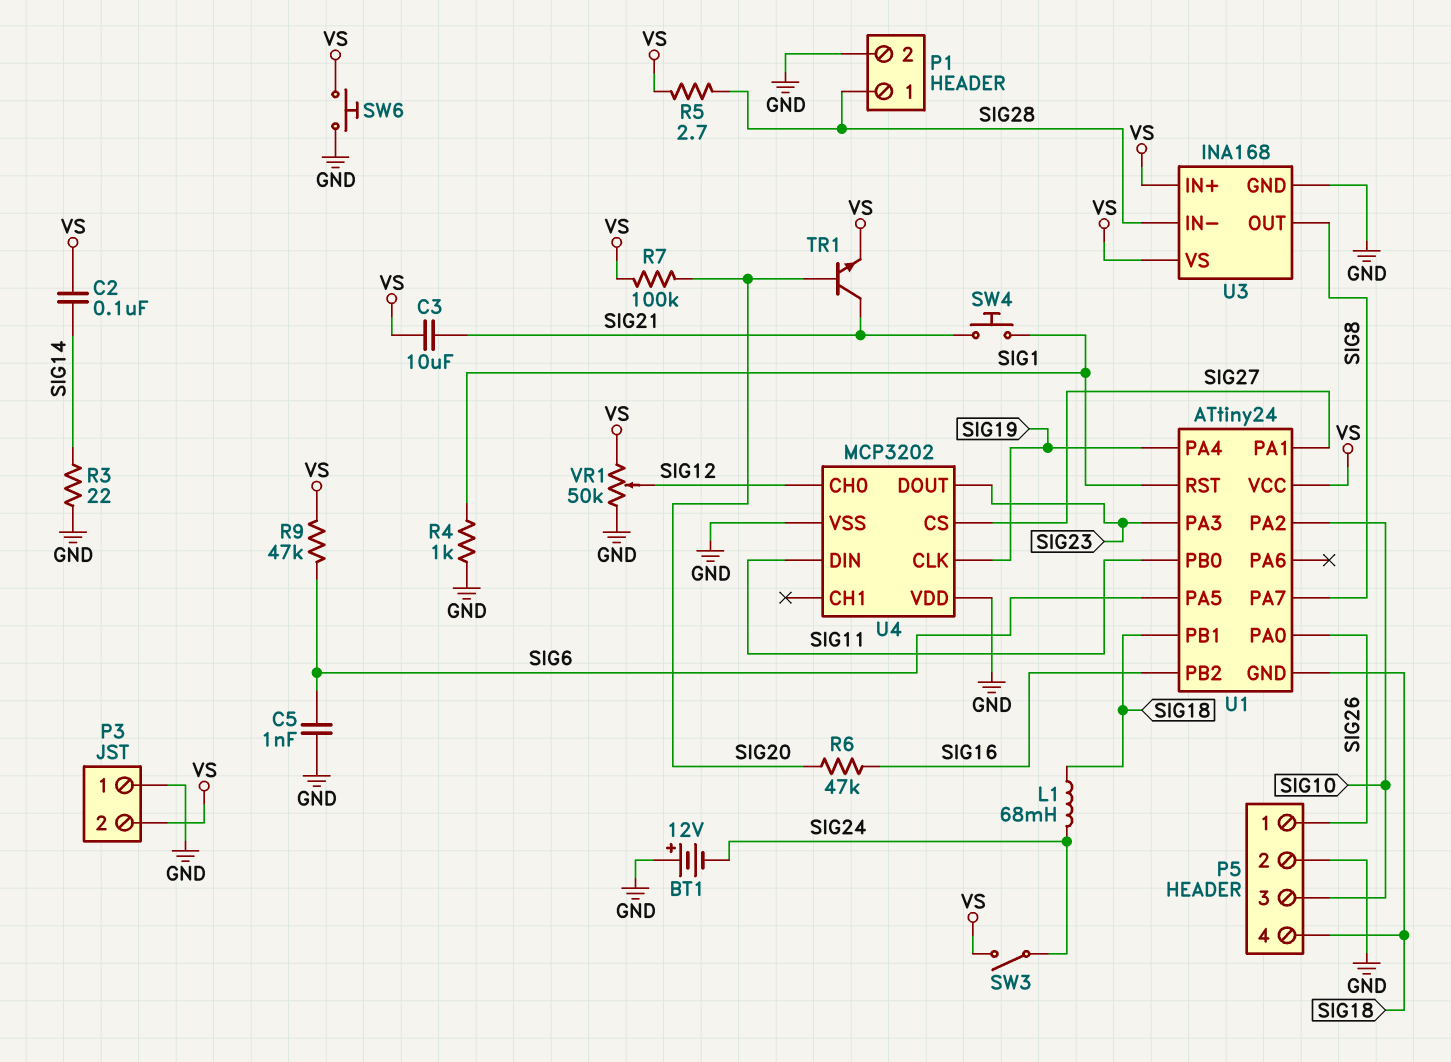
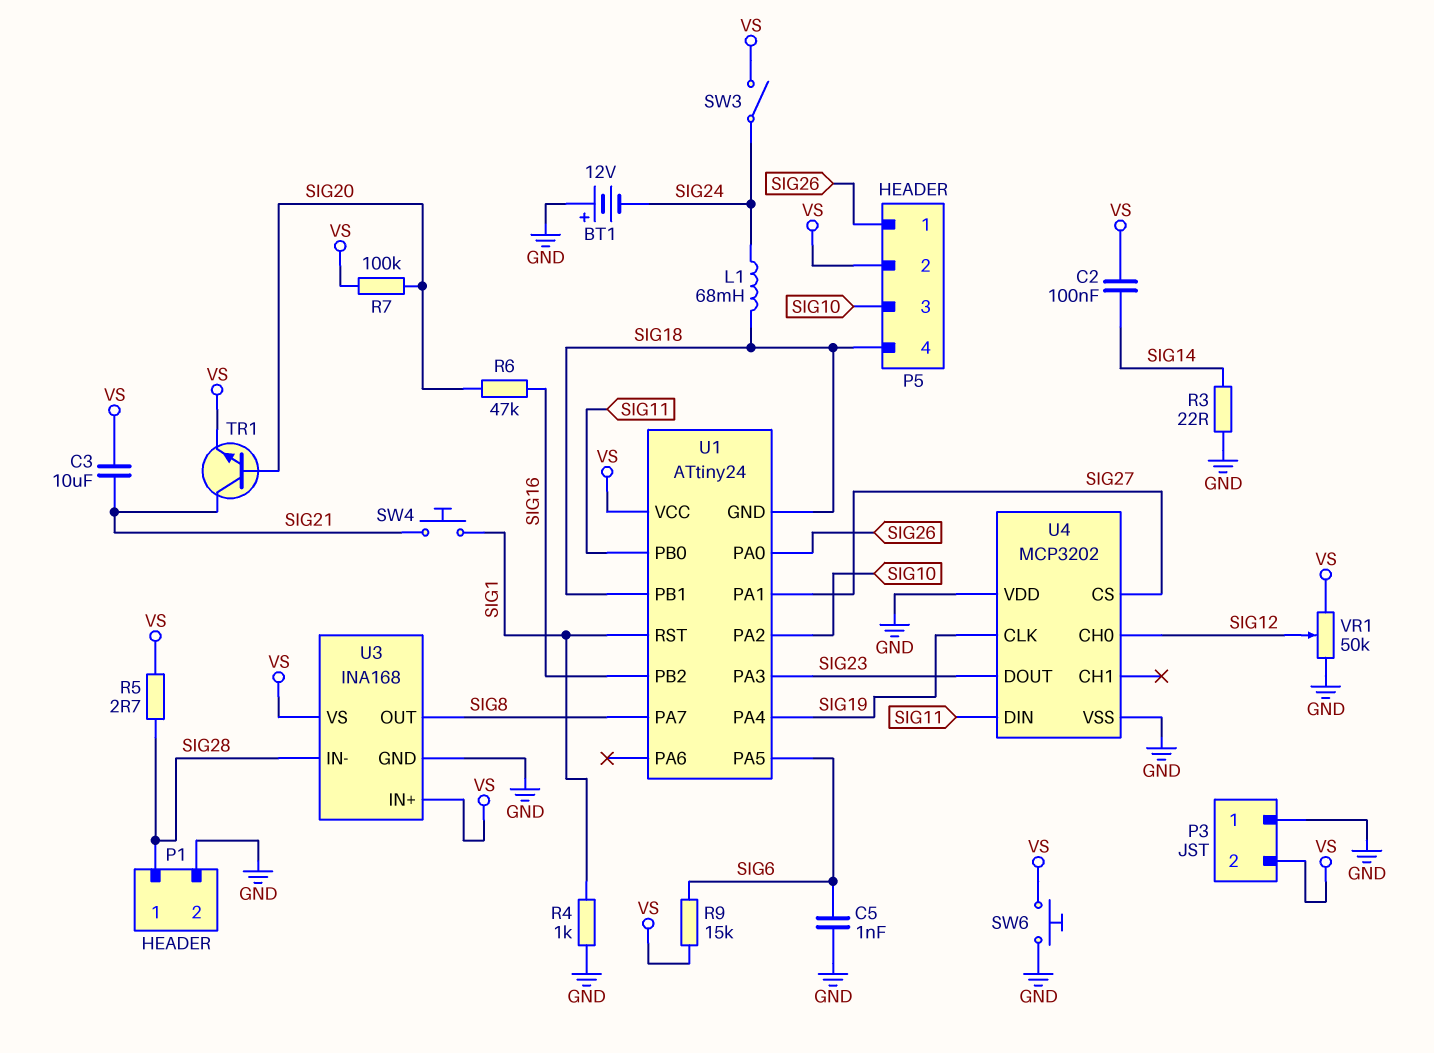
P5 pin 2: GND -> VS
R9: 47k (SIG6, VS) -> 15k (SIG6, VS)

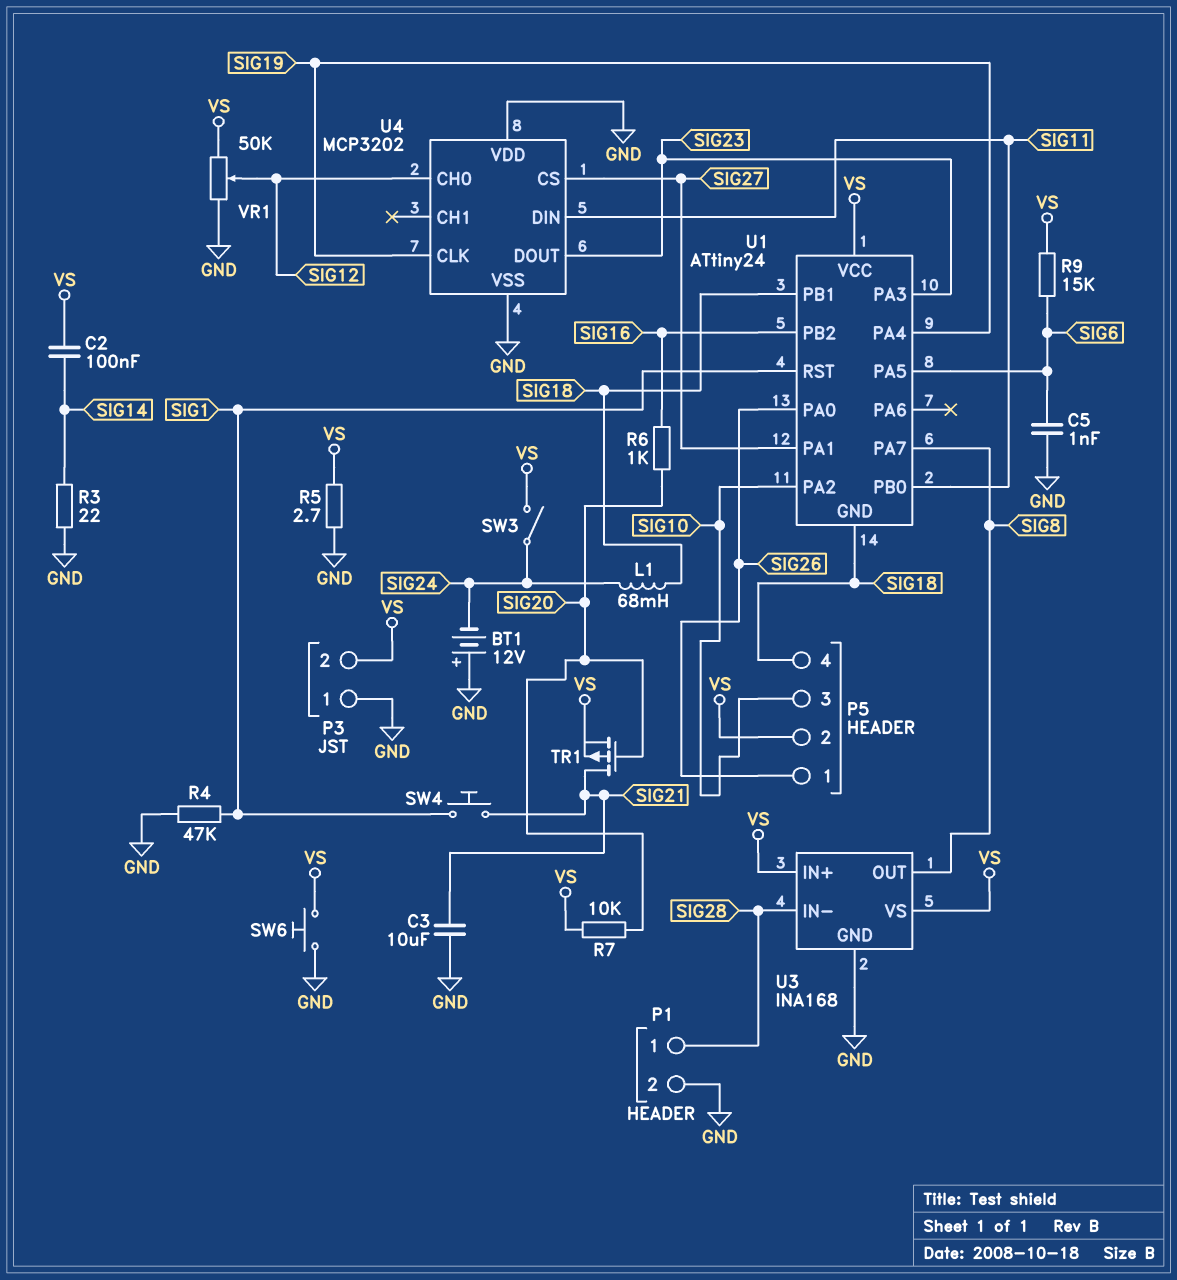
C3: 10uF (SIG21, VS) -> 10uF (GND, SIG21)
R4: 1k (GND, SIG1) -> 47k (GND, SIG1)
R5: 2.7 (SIG28, VS) -> 2.7 (GND, VS)
R6: 47k (SIG16, SIG20) -> 1k (SIG16, SIG20)
R7: 100k (SIG20, VS) -> 10k (SIG20, VS)
TR1: NPN (B SIG20, C SIG21, E VS) -> PMOS (G SIG20, D SIG21, S VS)

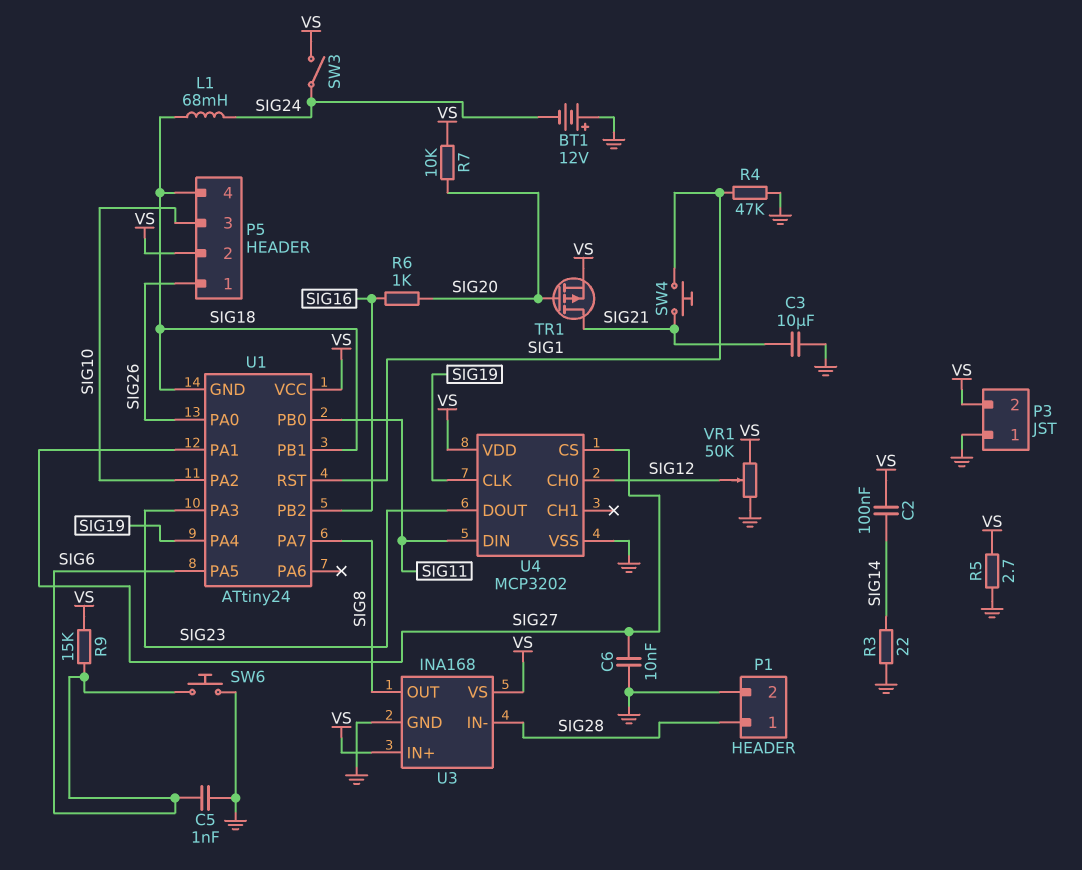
C6: none -> 10nF (GND, SIG27)
SW6: button (GND, VS) -> button (GND, SIG6)
U4 pin VDD: GND -> VS

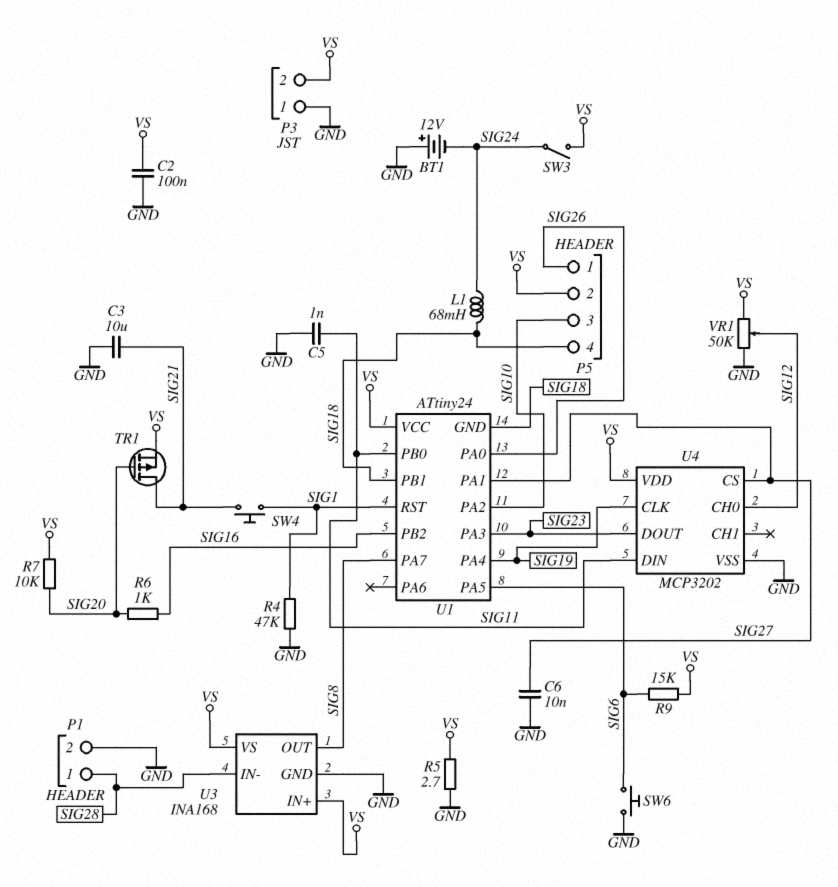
C2: 100nF (SIG14, VS) -> 100nF (GND, VS)
C5: 1nF (GND, SIG6) -> 1nF (GND, SIG11)
R3: 22 (GND, SIG14) -> none

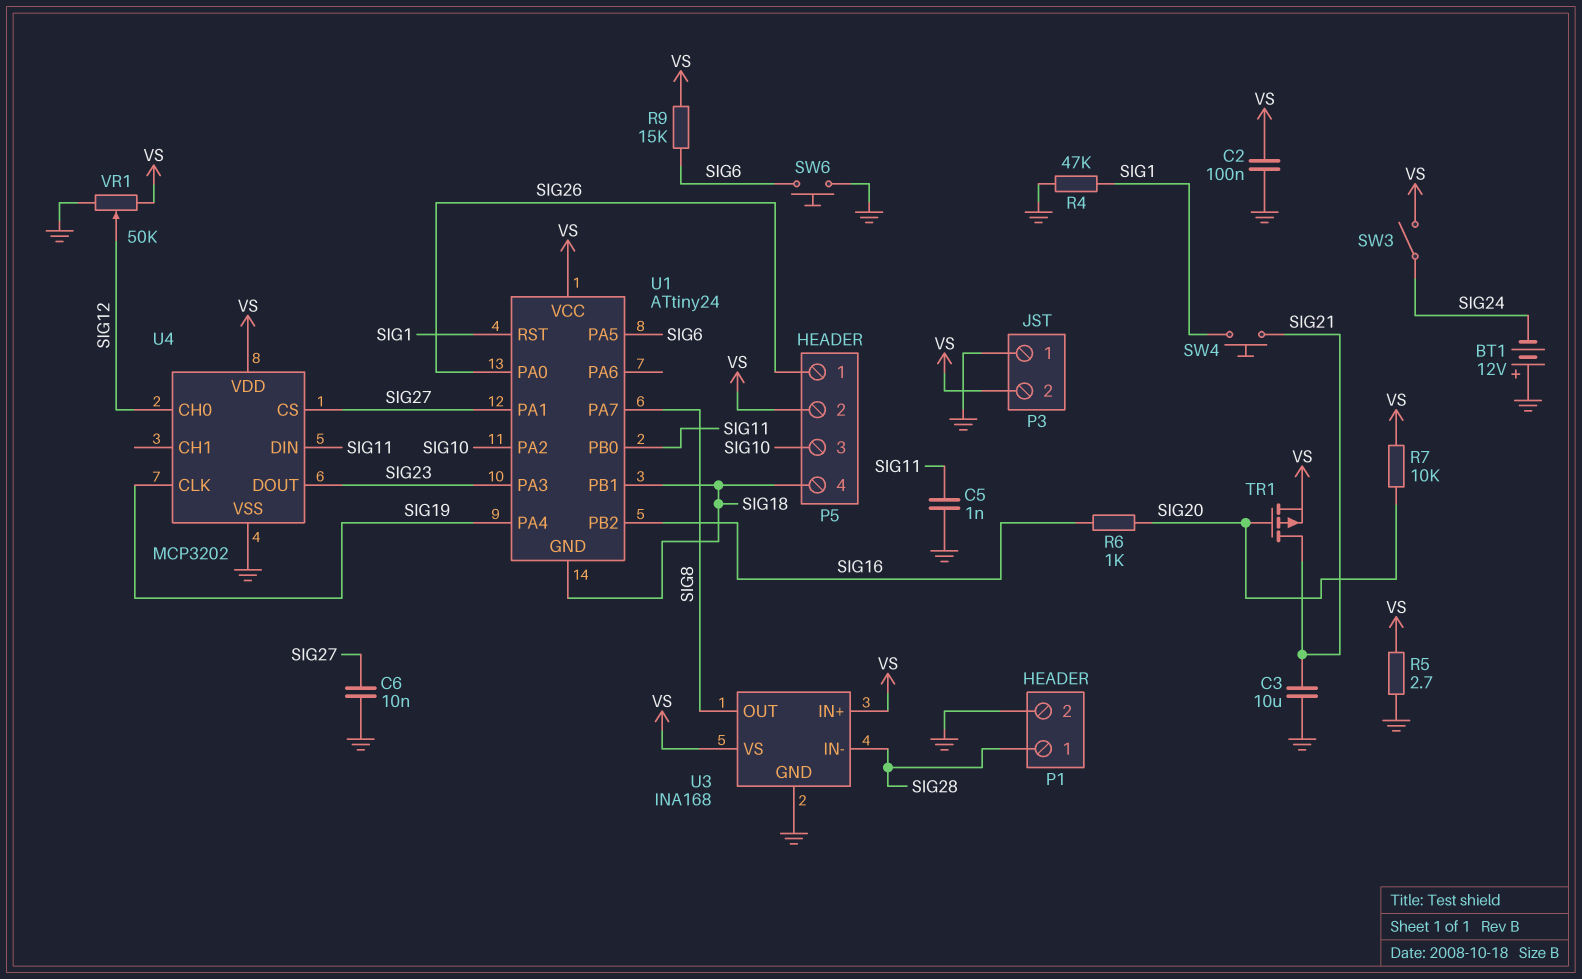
L1: 68mH (SIG18, SIG24) -> none

